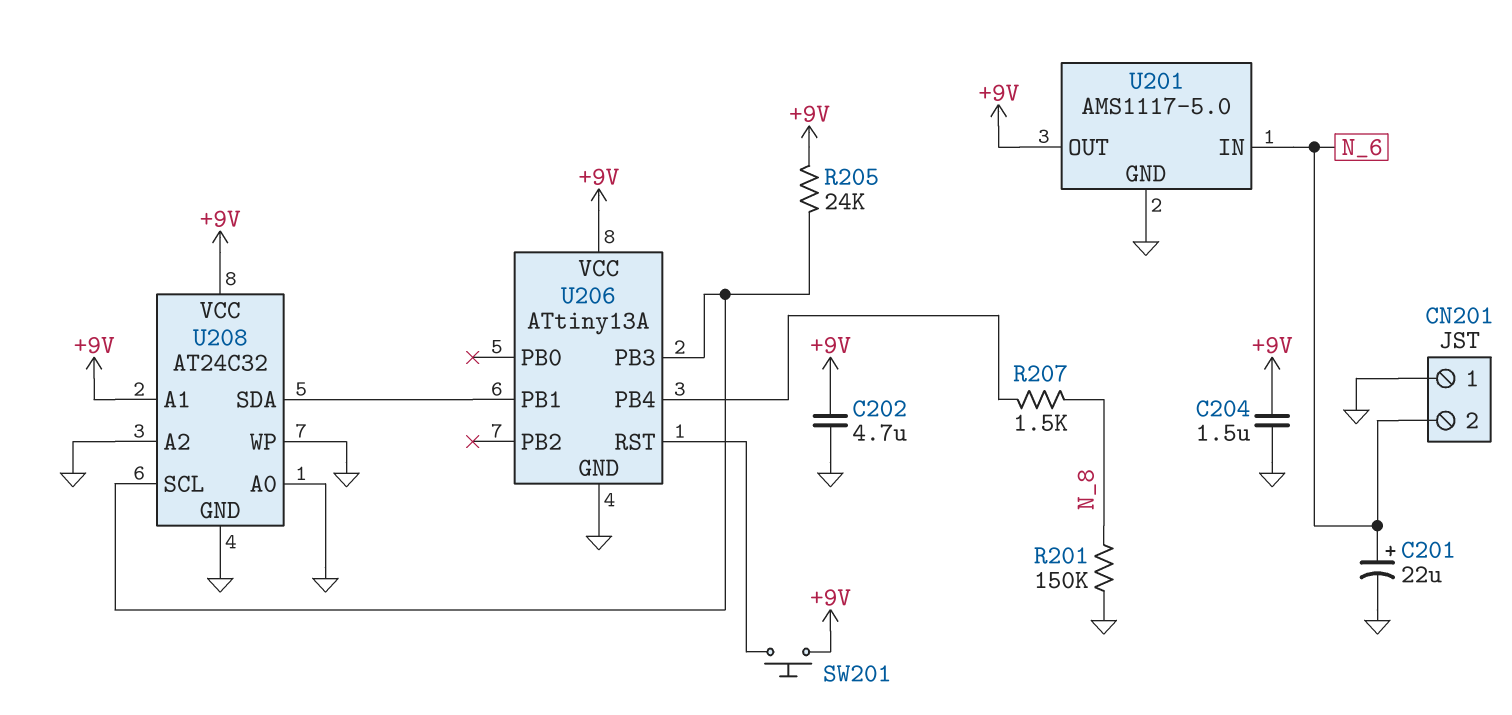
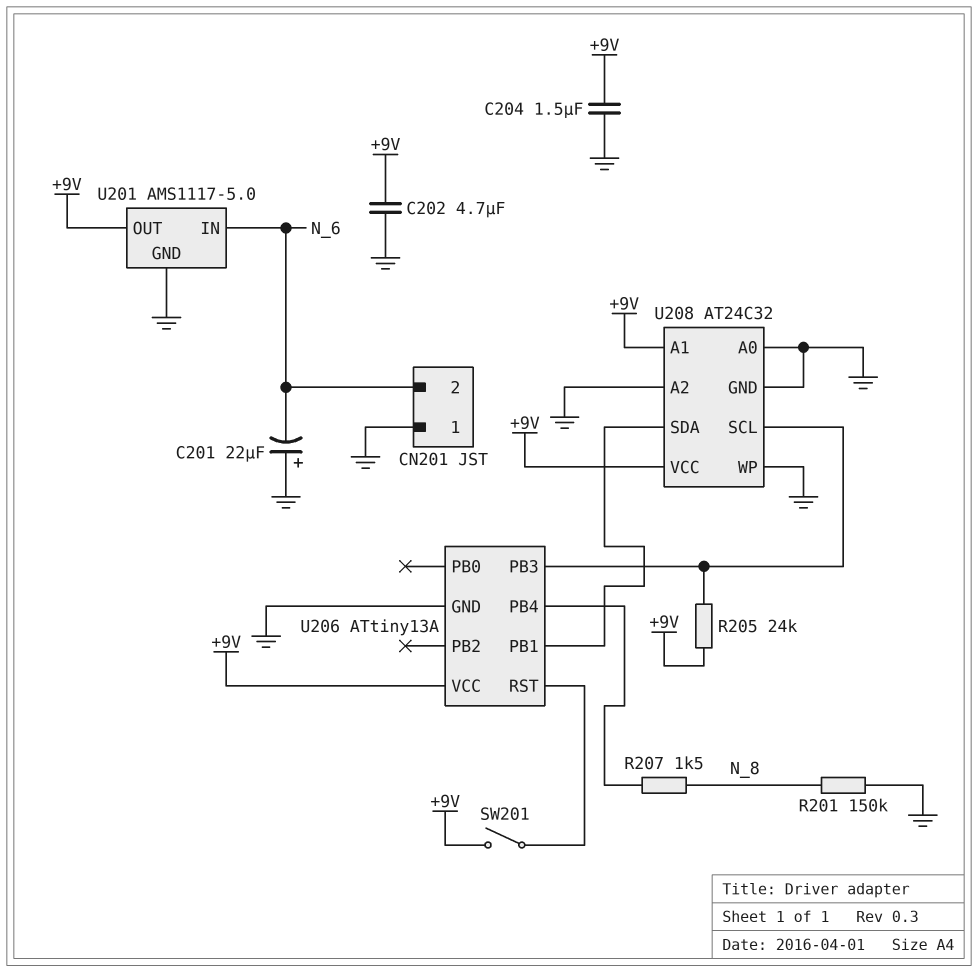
C201: 22uF (plus N_6, minus GND) -> 22uF (plus GND, minus N_6)
SW201: button (+9V, U206/RST) -> switch (+9V, U206/RST)

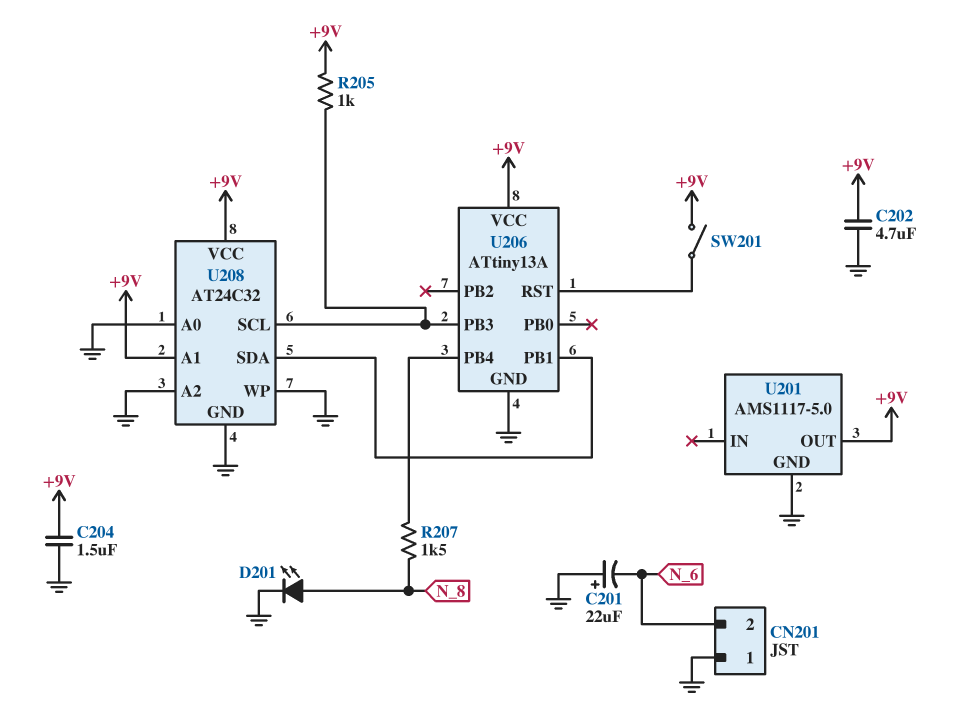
D201: none -> LED (A N_8, K GND)
R201: 150k (GND, N_8) -> none
R205: 24k (+9V, U206/PB3) -> 1k (+9V, U206/PB3)
U201 pin IN: N_6 -> none

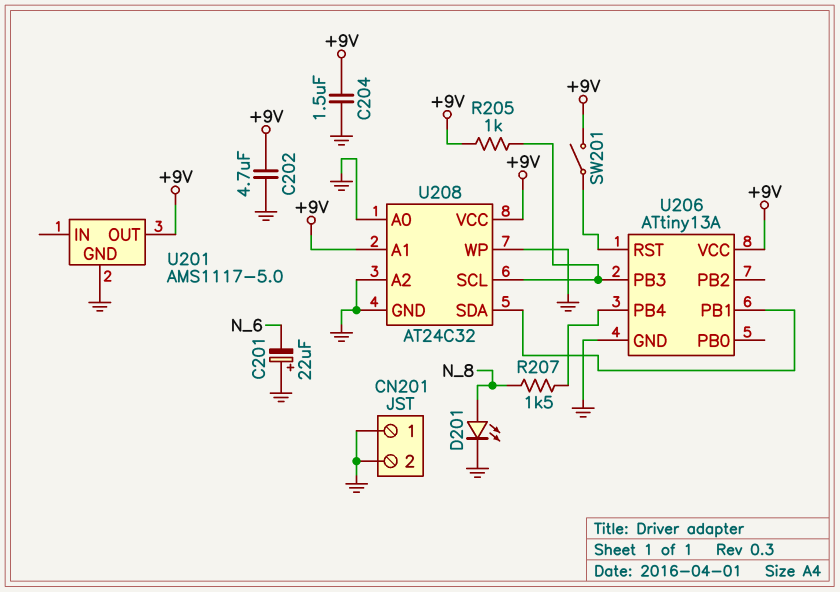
CN201 pin 2: N_6 -> GND

